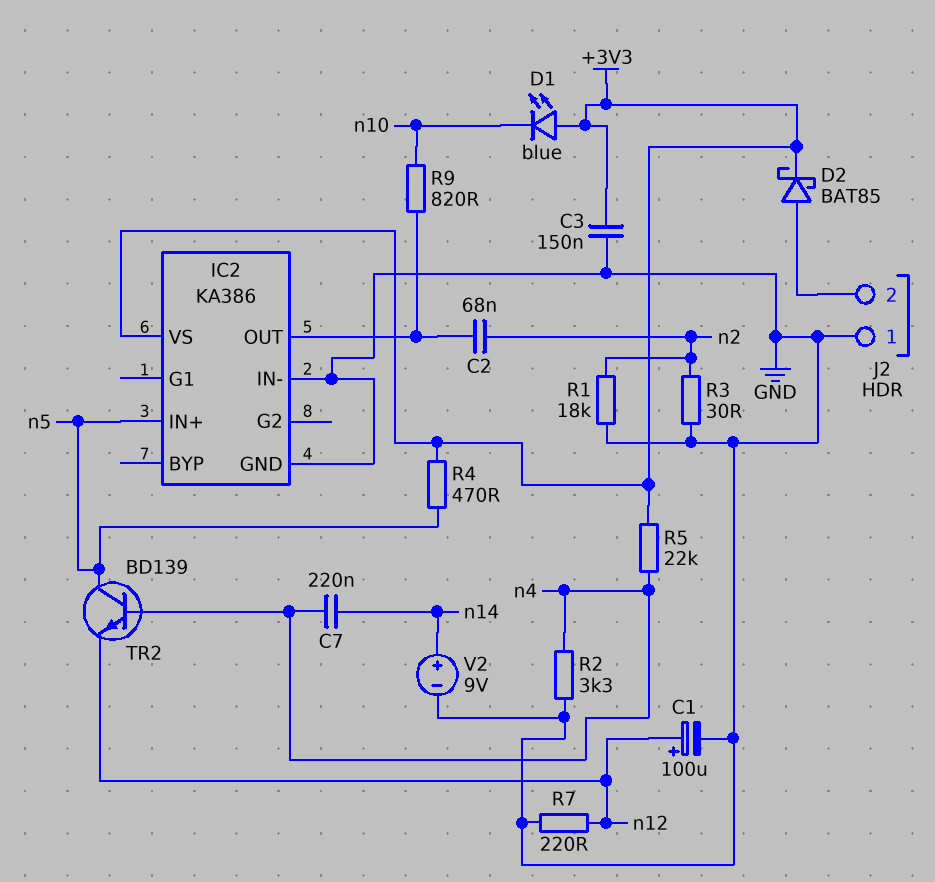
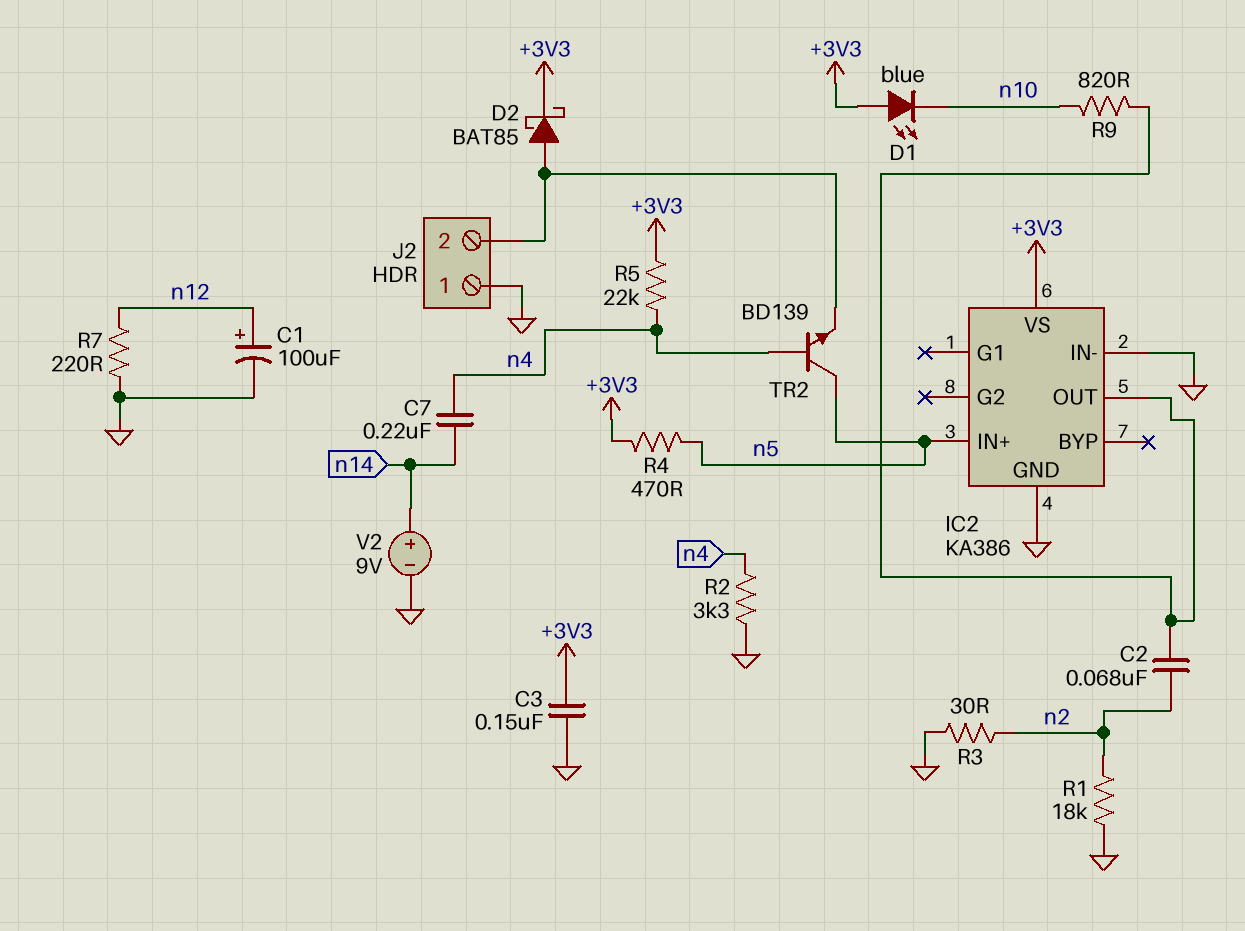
TR2: NPN BD139 (B n4, C n5, E n12) -> NPN BD139 (B n4, C n5, E J2/2)

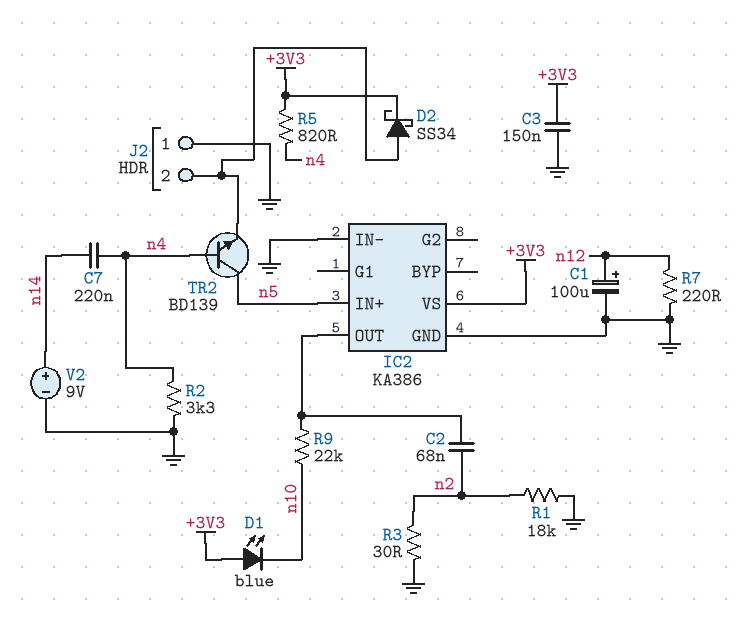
D2: schottky BAT85 (A J2/2, K +3V3) -> schottky SS34 (A J2/2, K +3V3)
R4: 470 (+3V3, n5) -> none
R5: 22k (+3V3, n4) -> 820 (+3V3, n4)
R9: 820 (IC2/OUT, n10) -> 22k (IC2/OUT, n10)

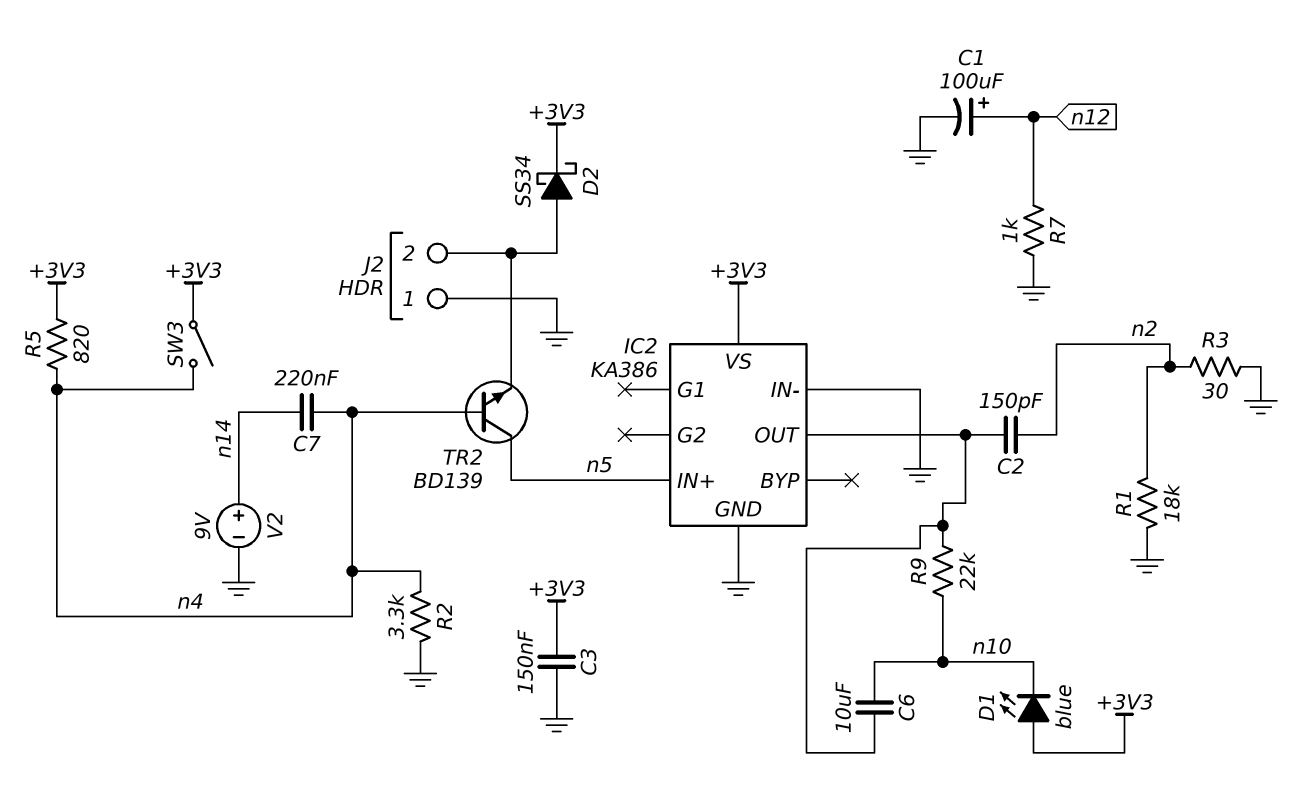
C2: 68nF (IC2/OUT, n2) -> 150pF (IC2/OUT, n2)
C6: none -> 10uF (IC2/OUT, n10)
R7: 220 (GND, n12) -> 1k (GND, n12)
SW3: none -> switch (+3V3, n4)

